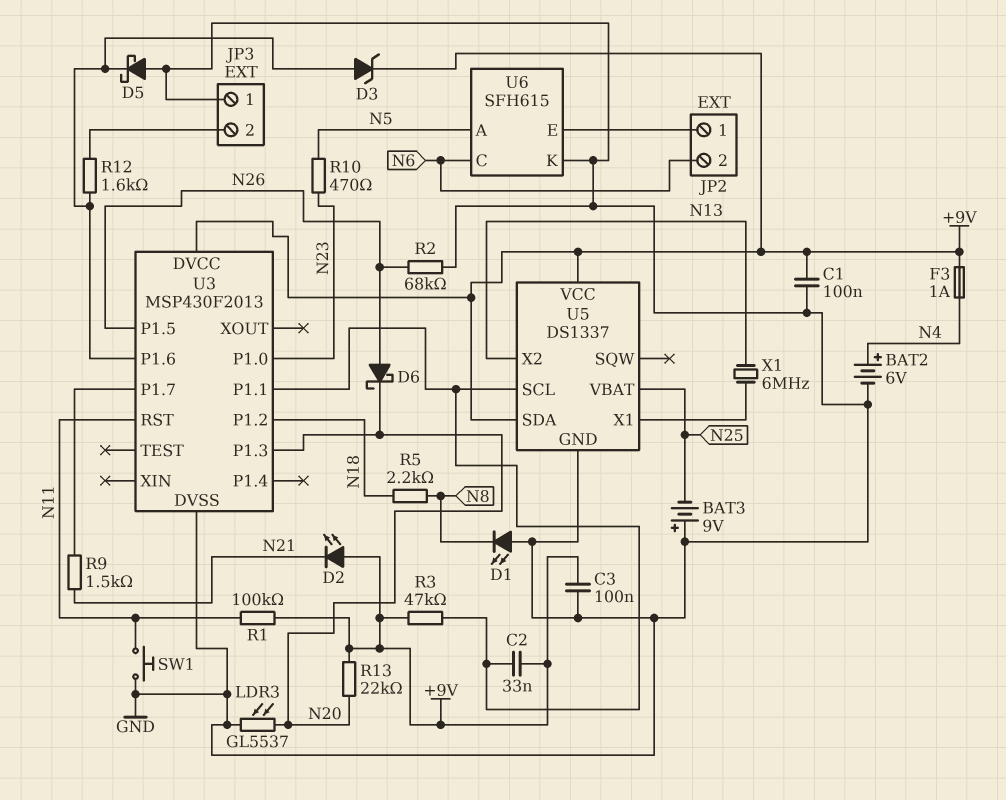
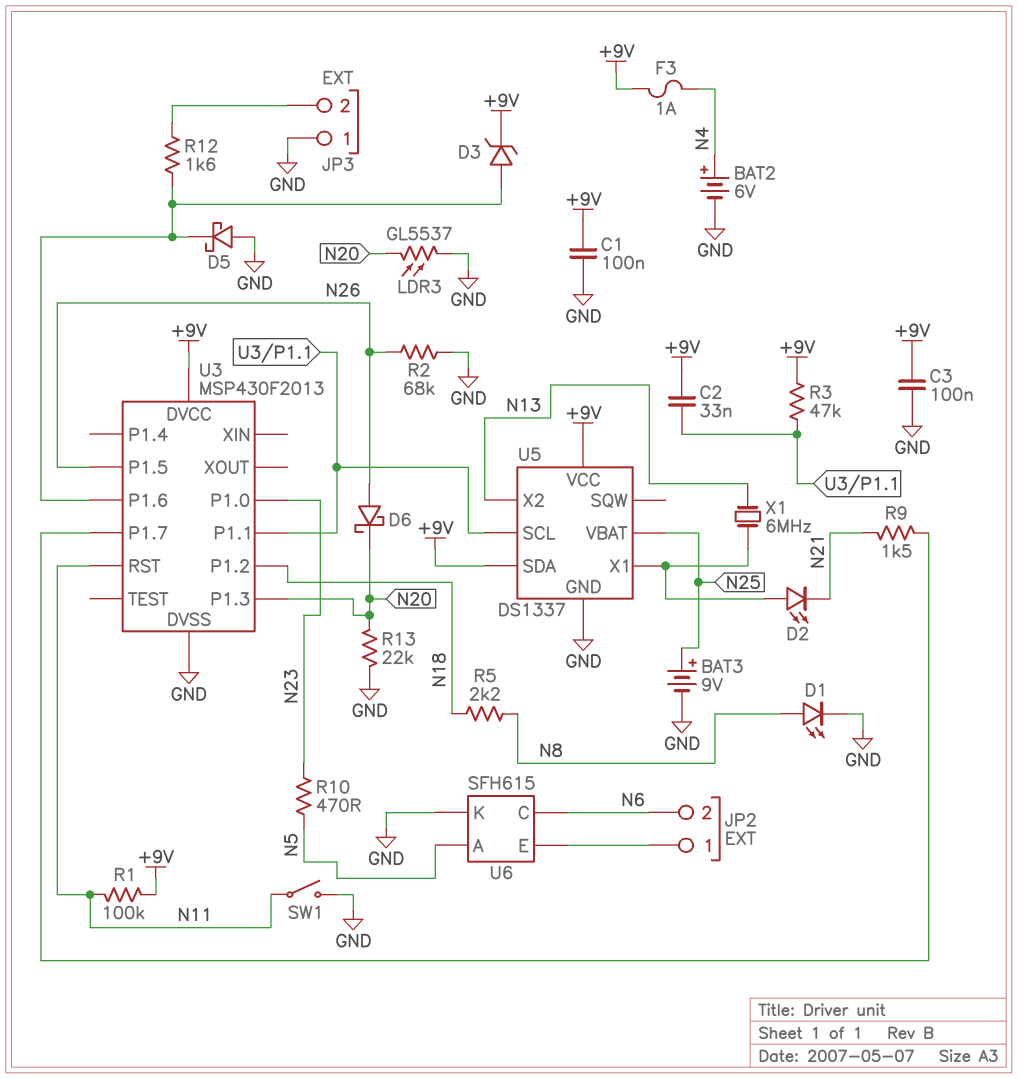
BAT3: 9V (plus GND, minus N25) -> 9V (plus N25, minus GND)
D1: LED (A GND, K N8) -> LED (A N8, K GND)
D2: LED (A +9V, K N21) -> LED (A U5/X1, K N21)
R13: 22k (+9V, N20) -> 22k (GND, N20)
SW1: button (GND, N11) -> switch (GND, N11)

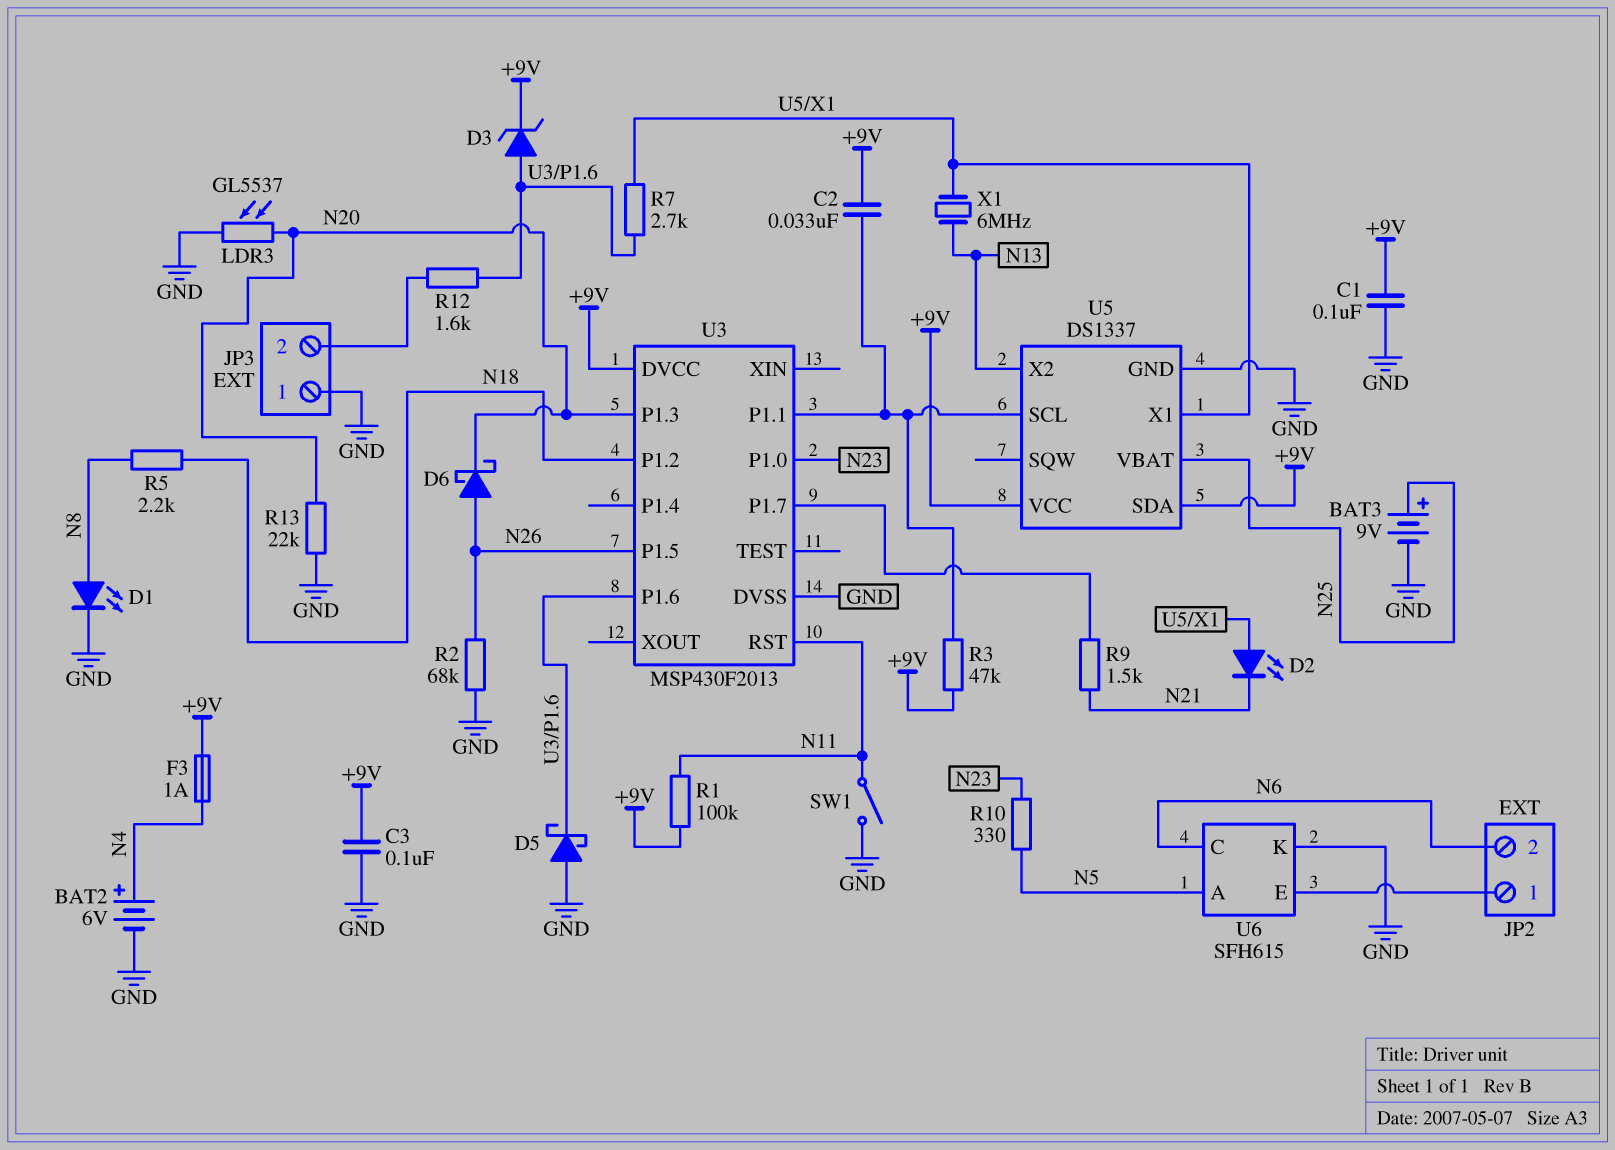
R7: none -> 2.7k (U3/P1.6, U5/X1)
R10: 470 (N5, N23) -> 330 (N5, N23)

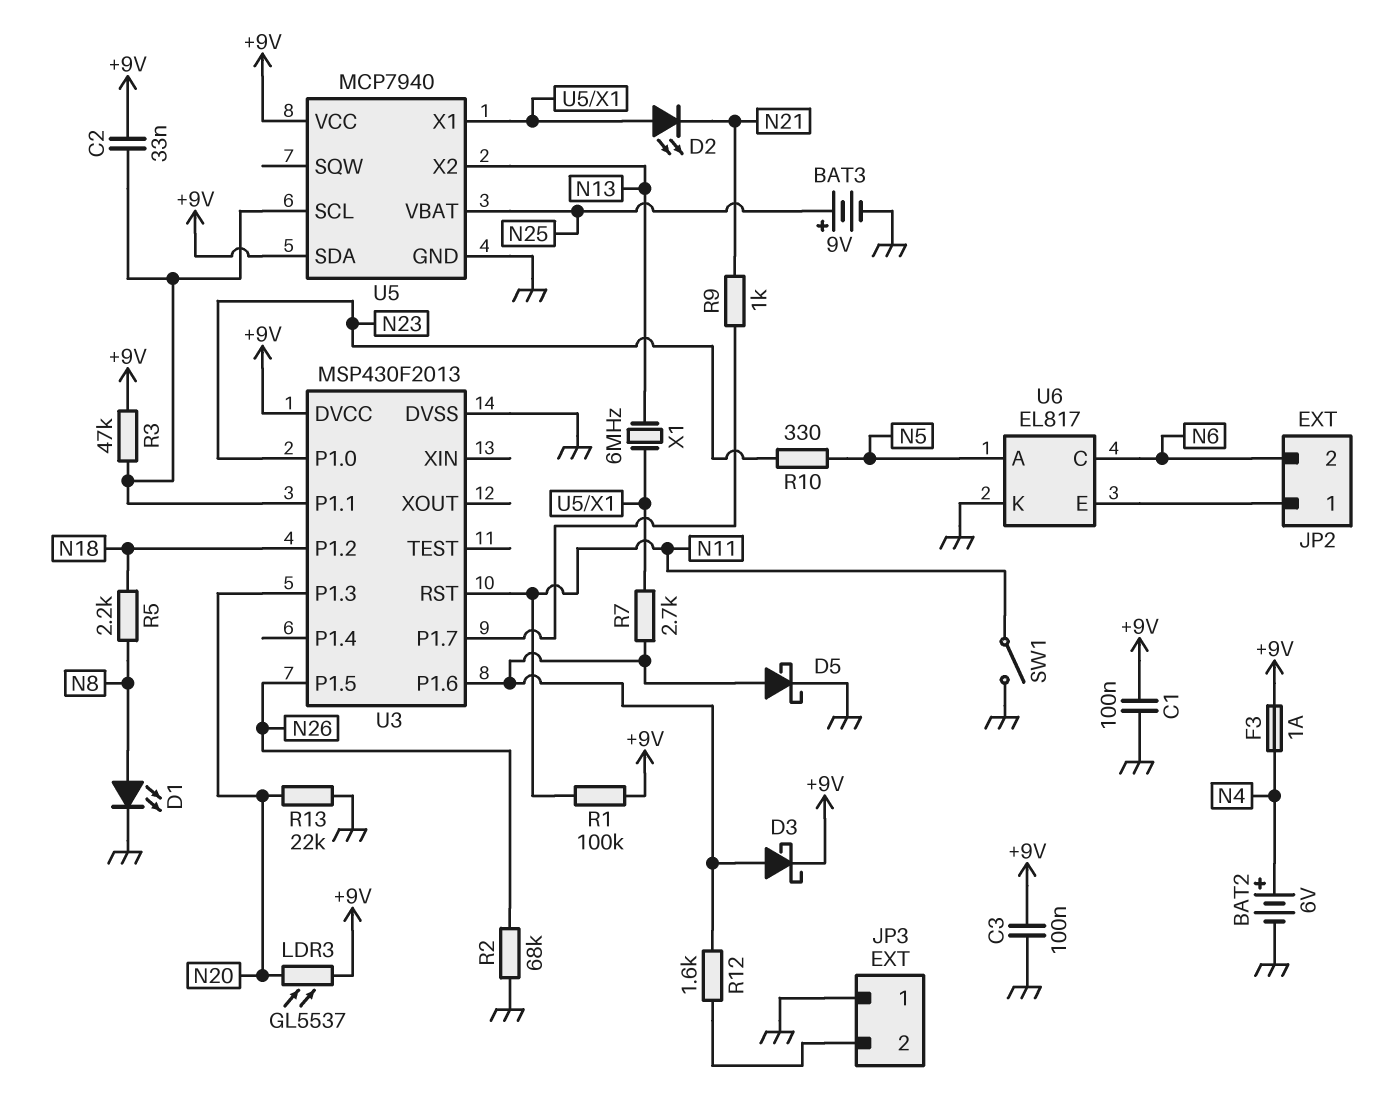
D3: zener (A U3/P1.6, K +9V) -> schottky (A U3/P1.6, K +9V)
D5: schottky (A GND, K U3/P1.6) -> schottky (A U3/P1.6, K GND)
D6: schottky (A N26, K N20) -> none
LDR3: GL5537 (GND, N20) -> GL5537 (+9V, N20)
R9: 1.5k (N21, U3/P1.7) -> 1k (N21, U3/P1.7)
U5: DS1337 -> MCP7940
U6: SFH615 -> EL817

